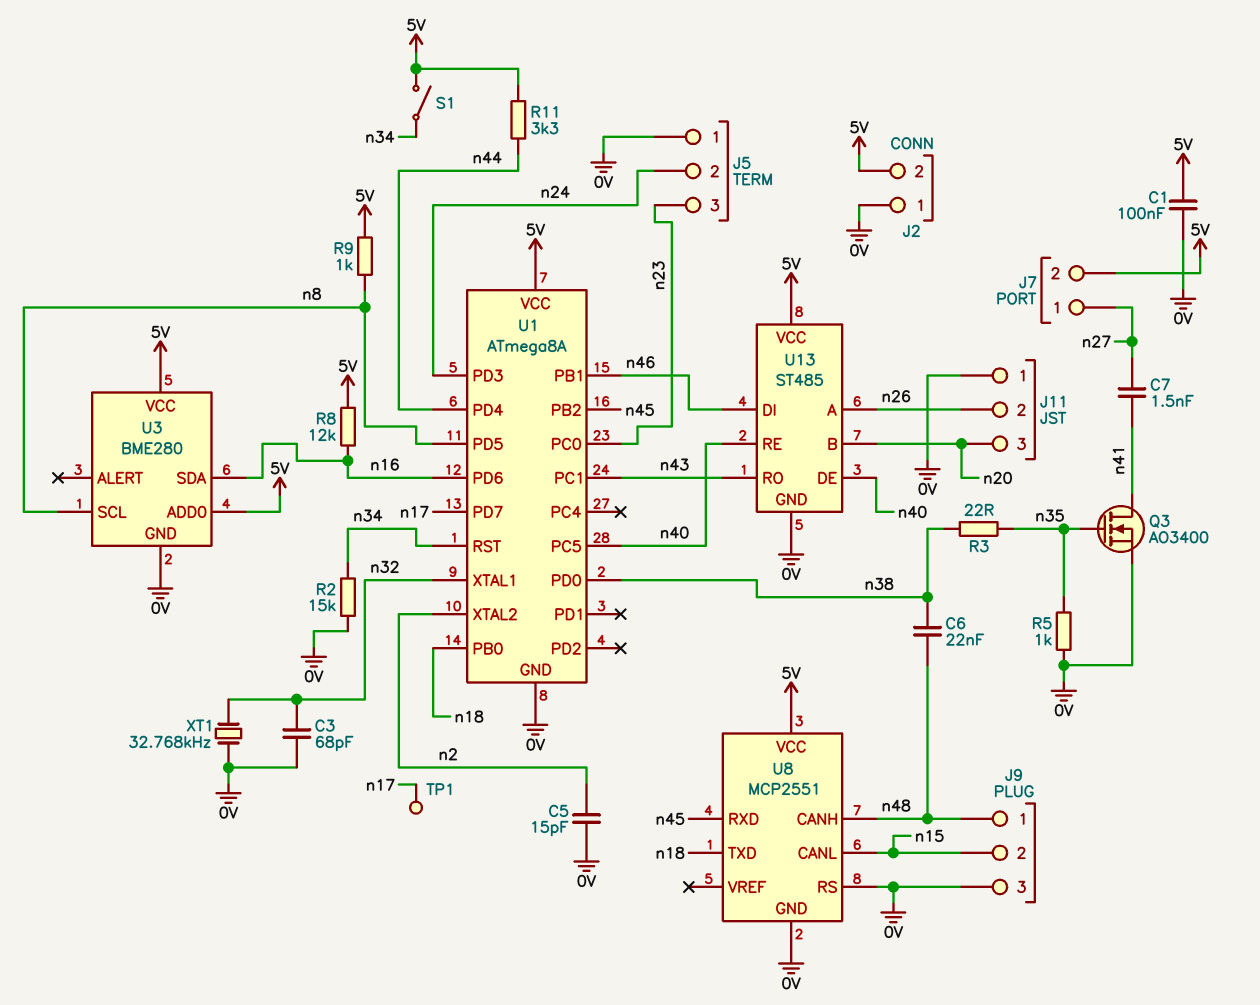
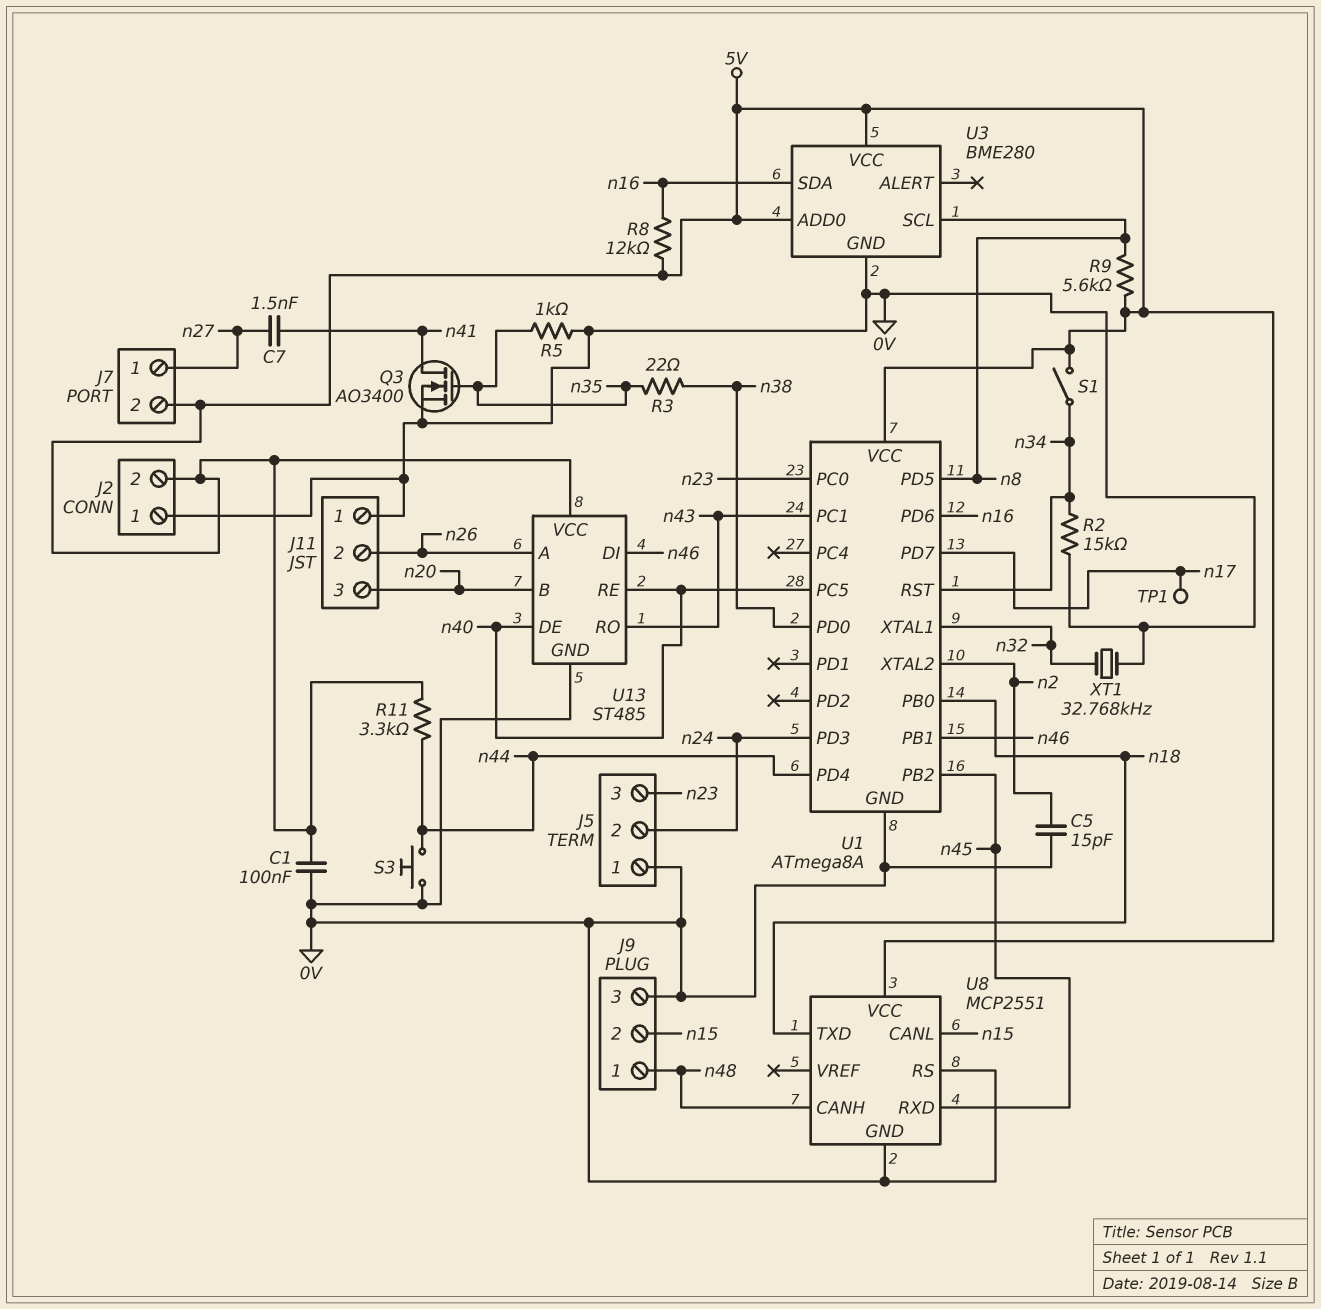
C3: 68pF (0V, n32) -> none
C6: 22nF (n38, n48) -> none
R9: 1k (5V, n8) -> 5.6k (5V, n8)
S3: none -> button (0V, n44)

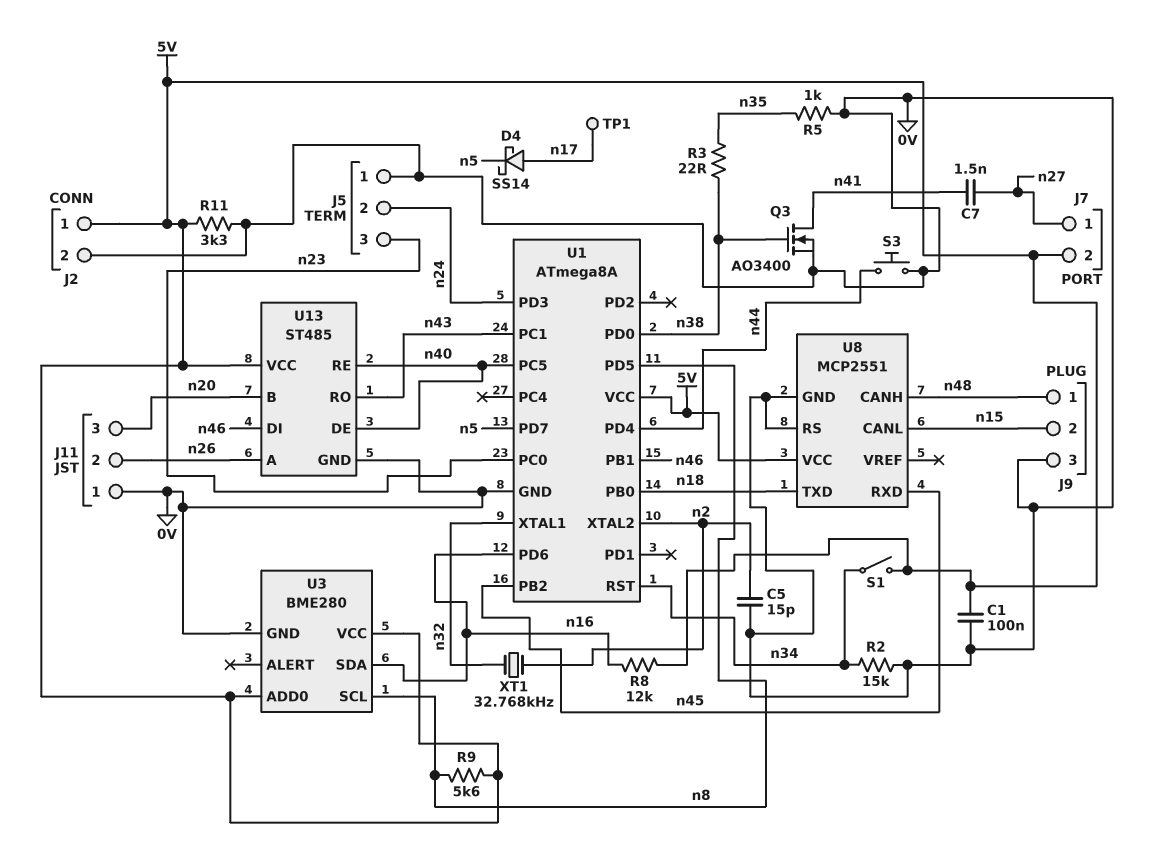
D4: none -> schottky SS14 (A n17, K n5)
J2 pin 1: 0V -> 5V
J2 pin 2: 5V -> 0V
Q3: NMOS AO3400 (G n35, D n41, S 0V) -> NMOS AO3400 (G n38, D n41, S 0V)
R11: 3.3k (5V, n44) -> 3.3k (0V, 5V)
U1 pin PD7: n17 -> n5
XT1: 32.768kHz (0V, n32) -> 32.768kHz (n2, n32)

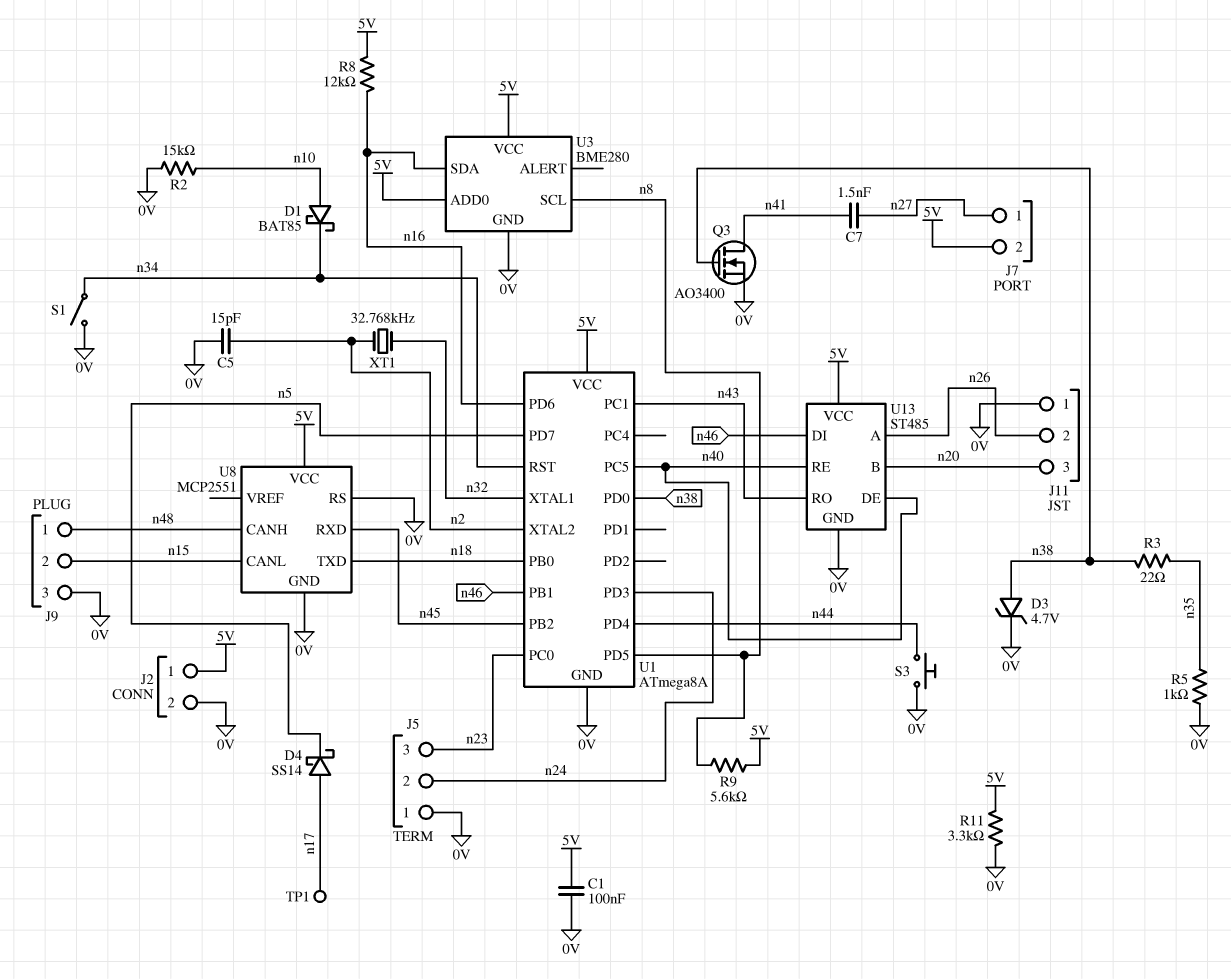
D1: none -> schottky BAT85 (A n10, K n34)
D3: none -> zener 4.7V (A n38, K 0V)
R2: 15k (0V, n34) -> 15k (0V, n10)
S1: switch (5V, n34) -> switch (0V, n34)

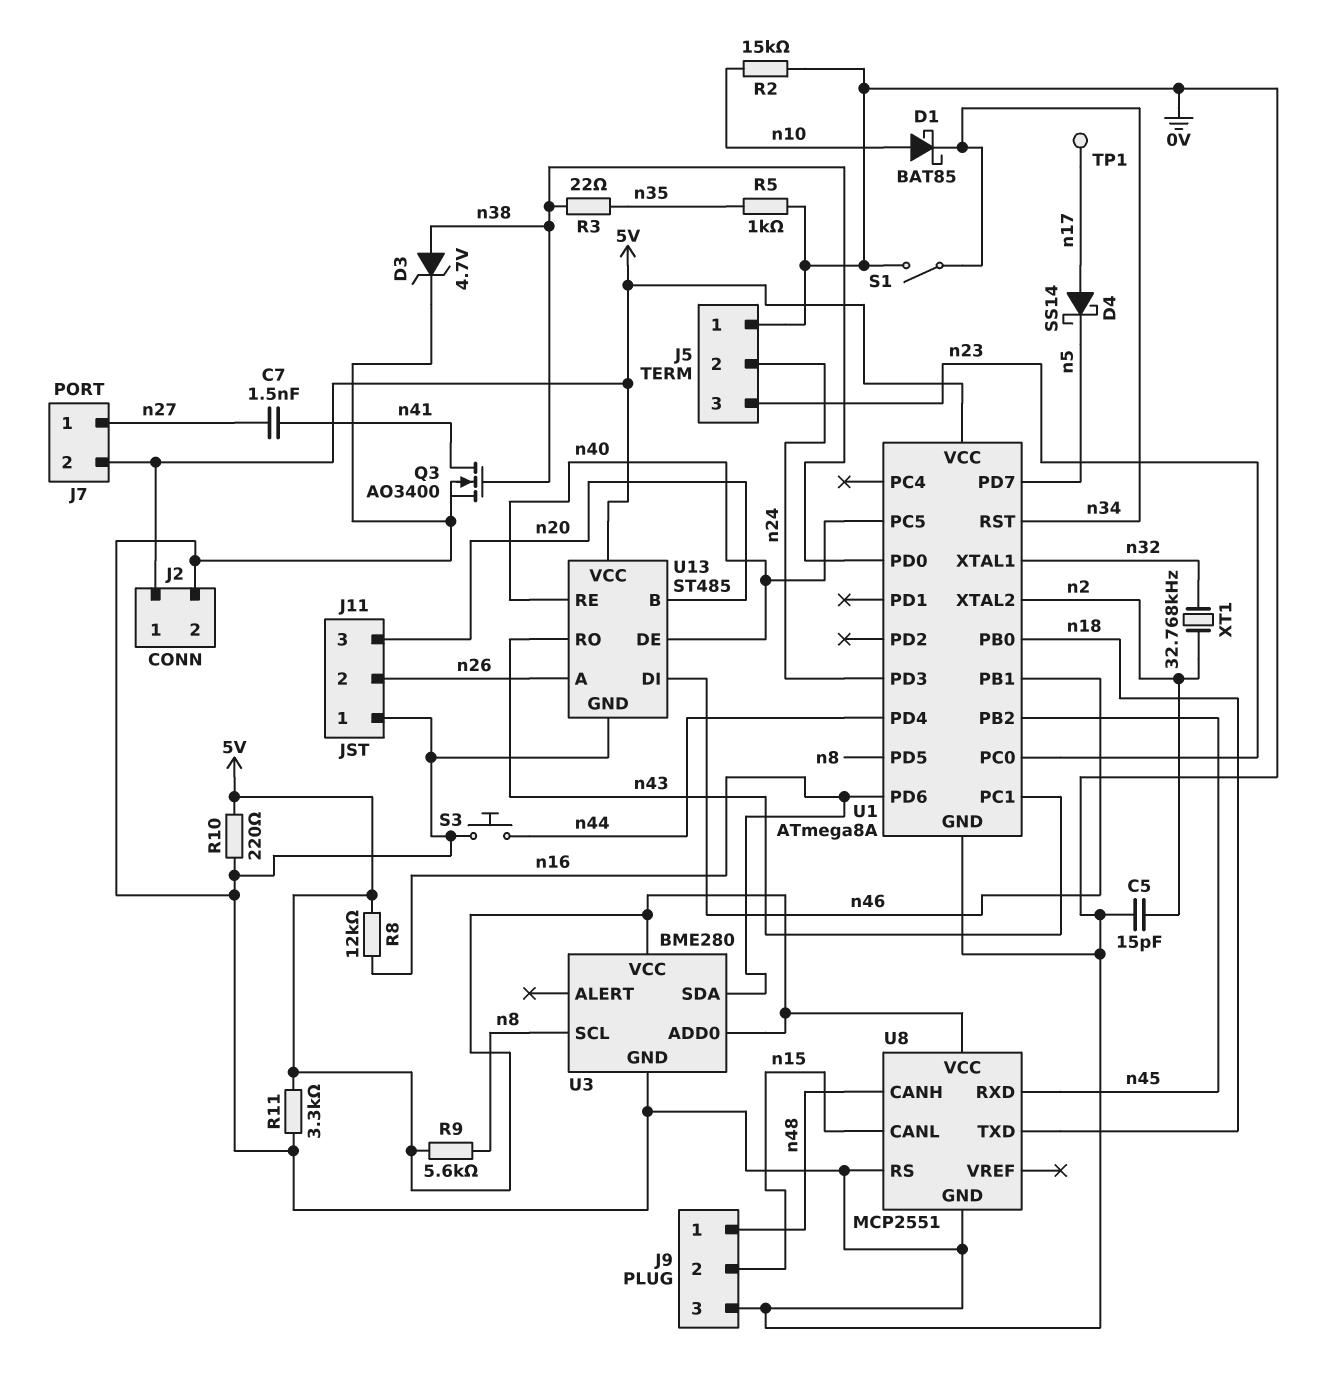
C1: 100nF (0V, 5V) -> none
R10: none -> 220 (0V, 5V)

